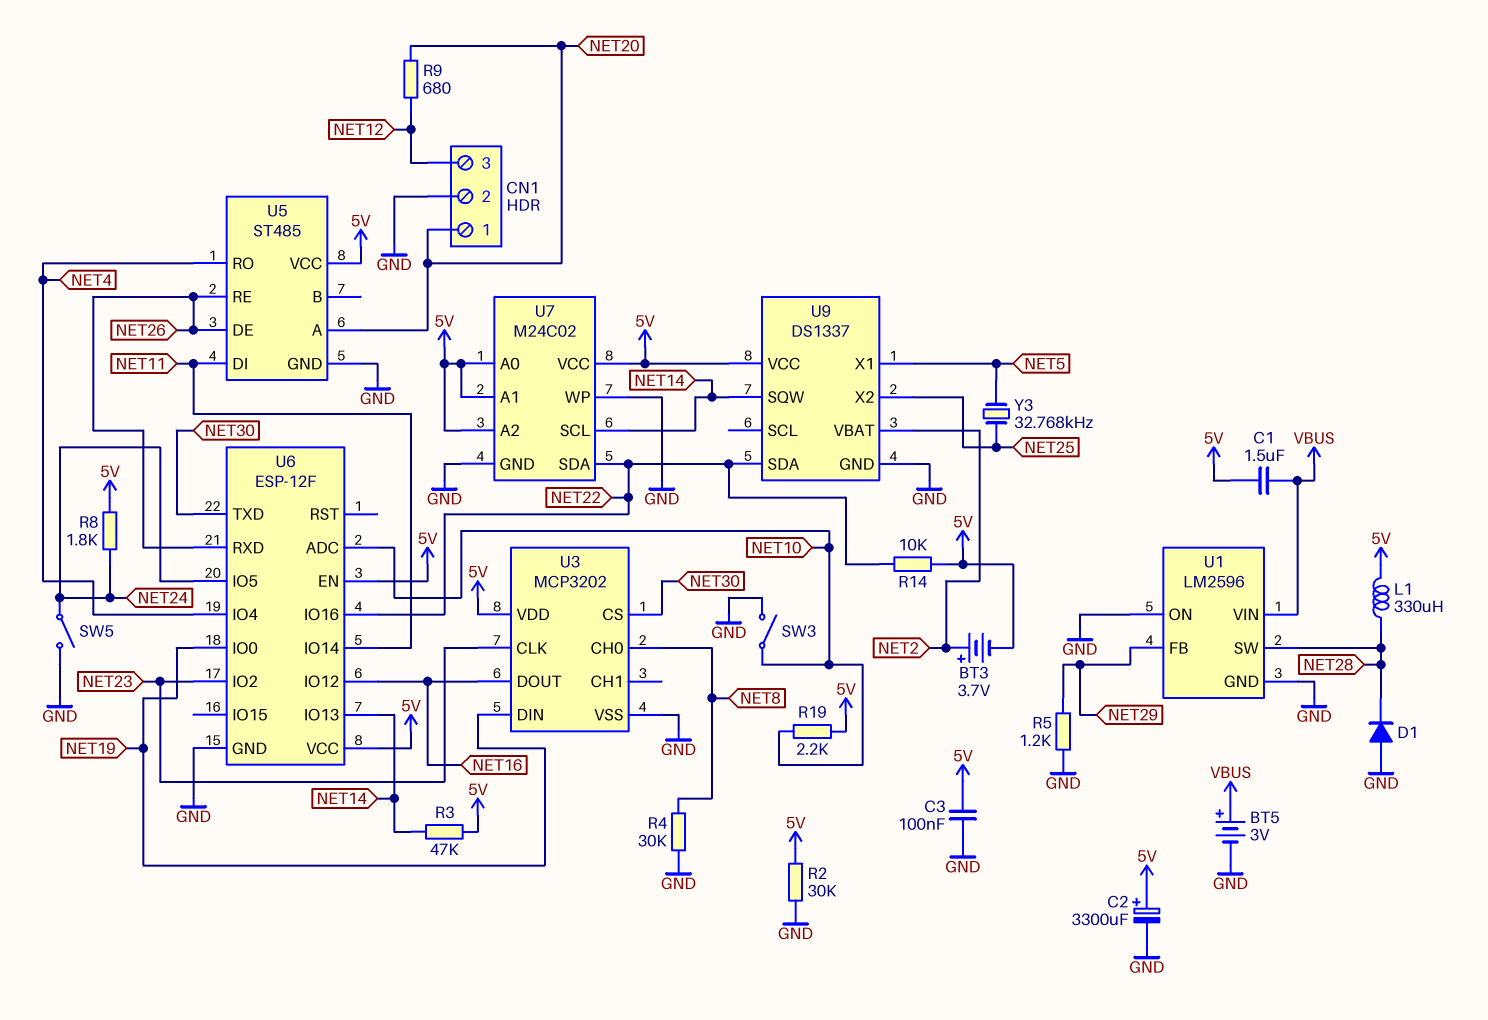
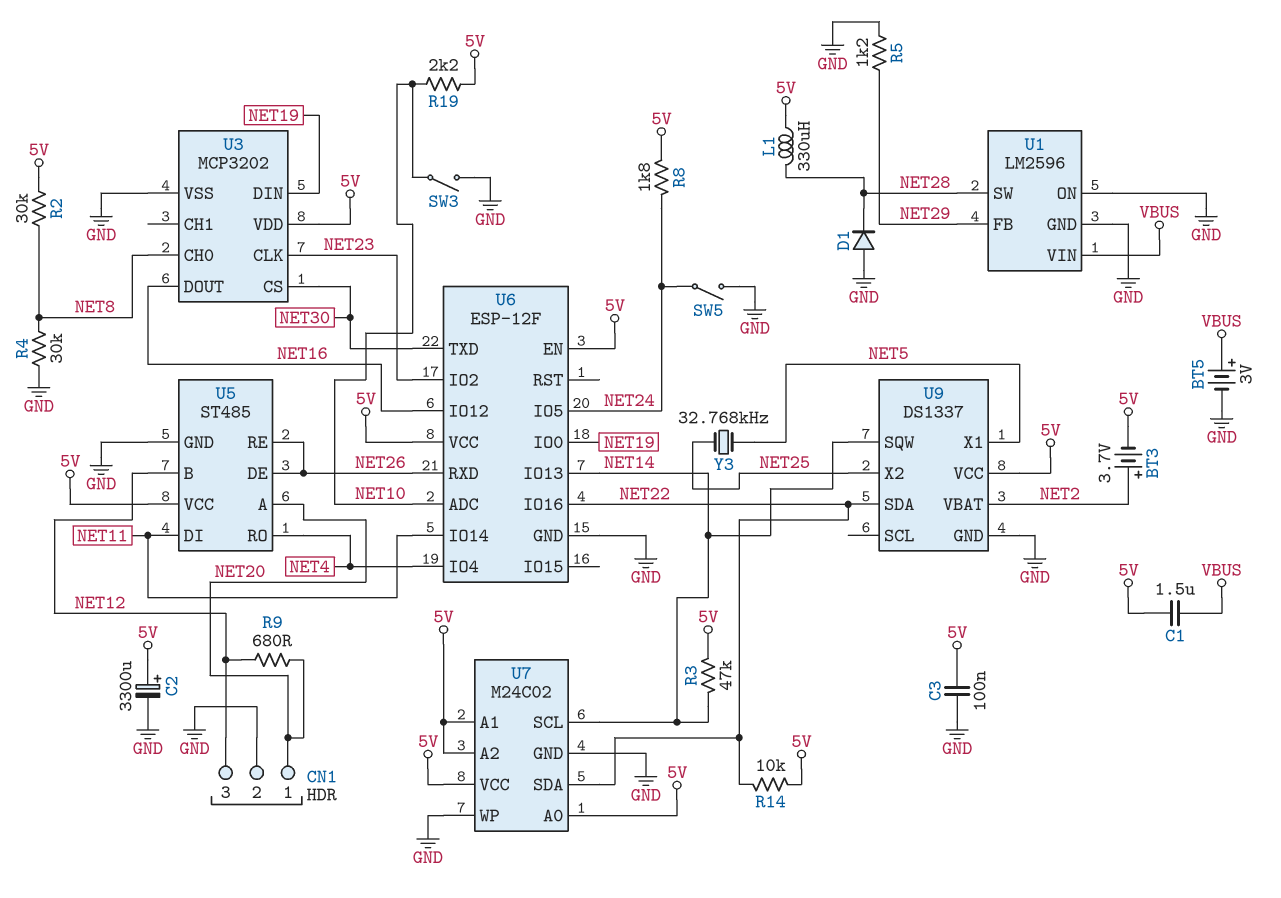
R2: 30k (5V, GND) -> 30k (5V, NET8)
U5 pin B: none -> NET12

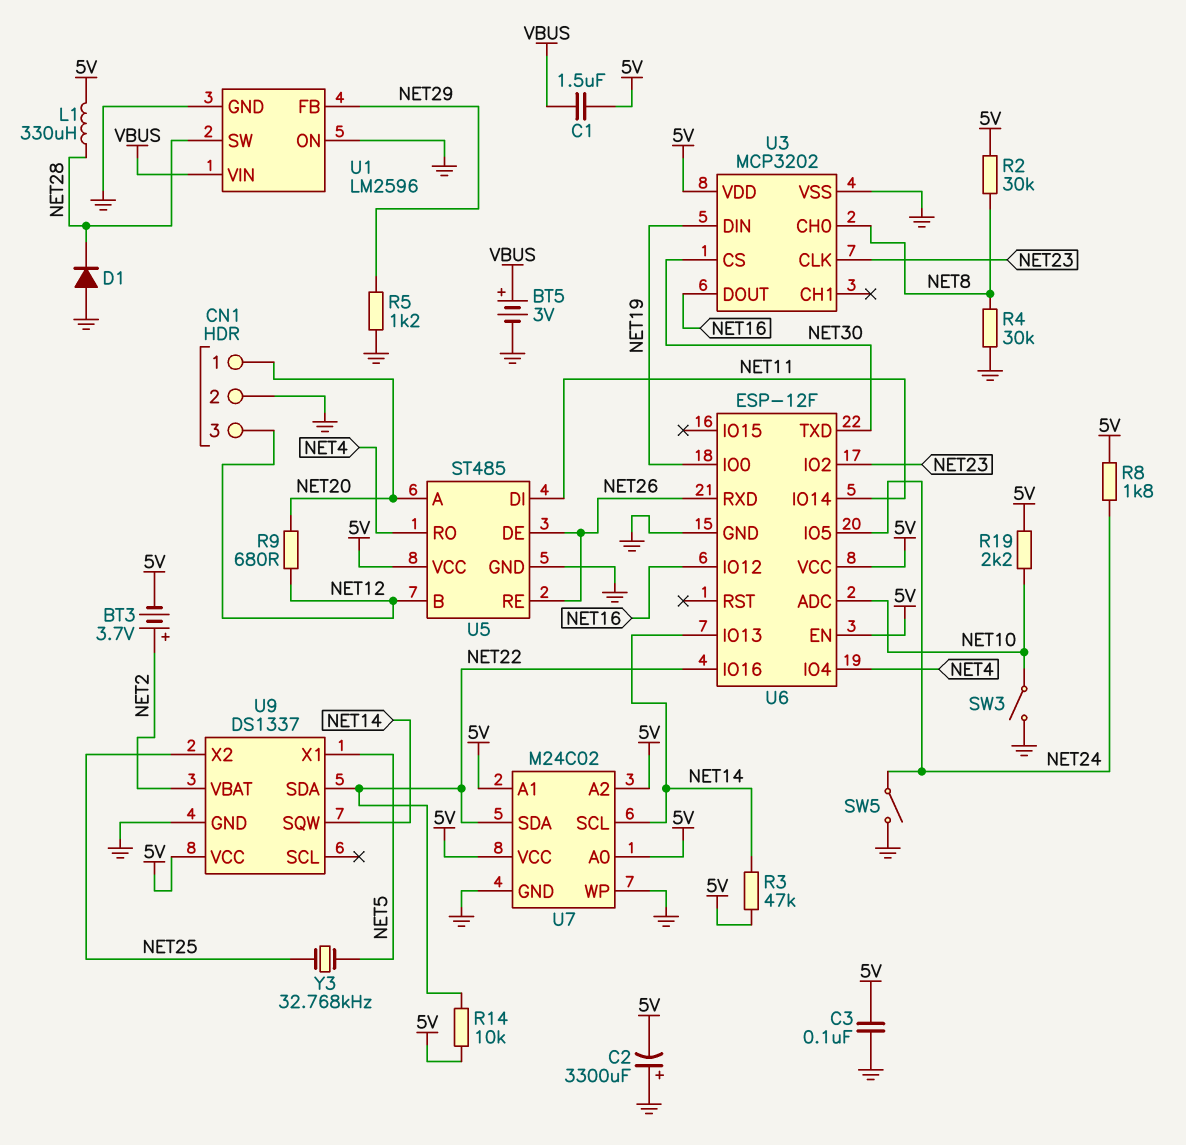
C2: 3300uF (plus 5V, minus GND) -> 3300uF (plus GND, minus 5V)

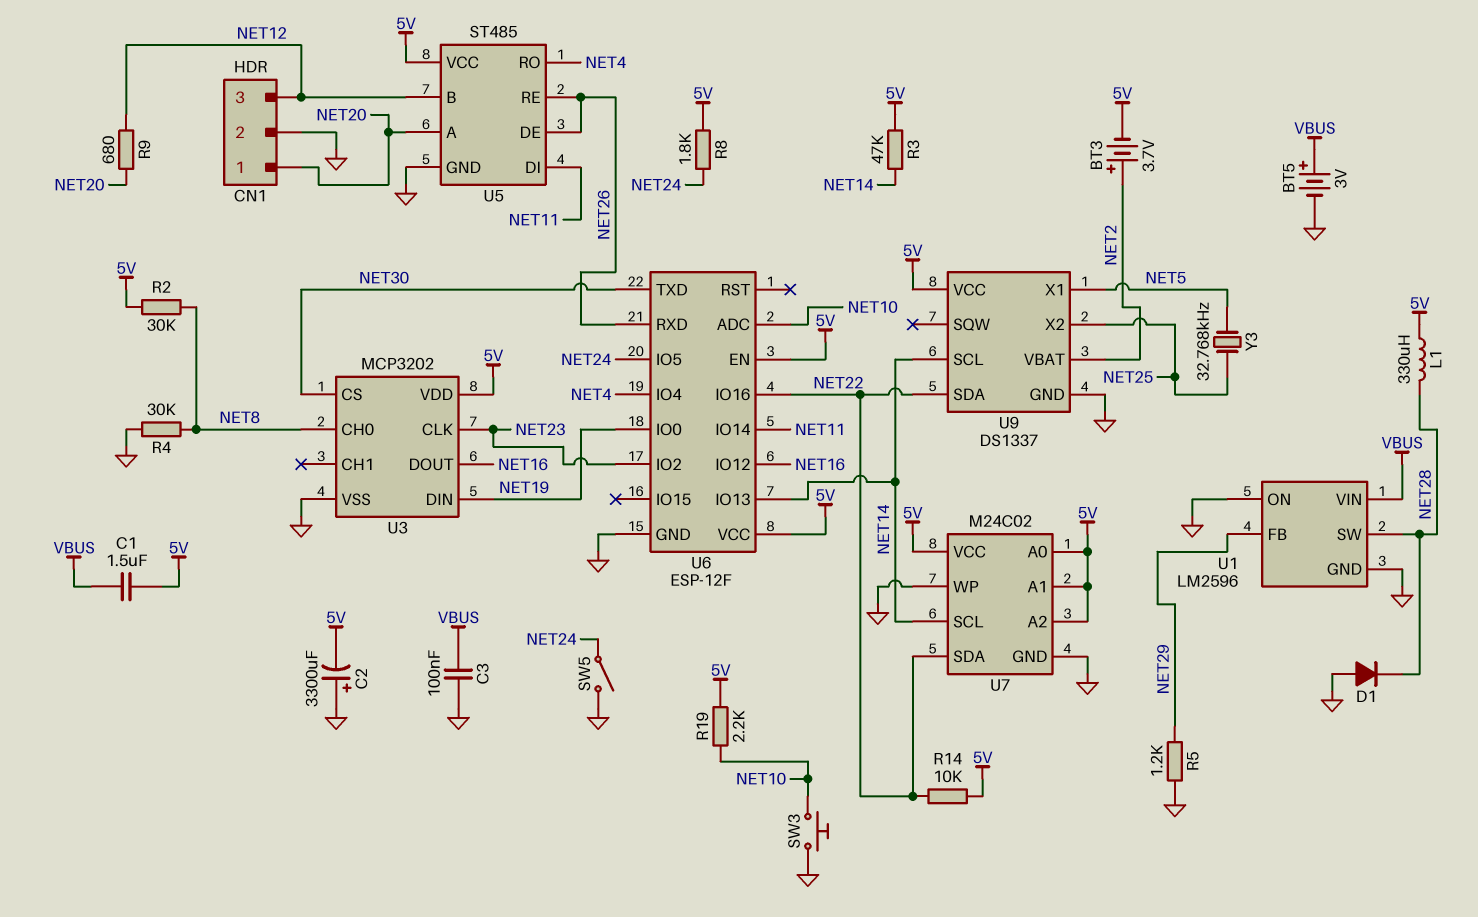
C3: 100nF (5V, GND) -> 100nF (GND, VBUS)
SW3: switch (GND, NET10) -> button (GND, NET10)
U9 pin SCL: none -> NET14
U9 pin SQW: NET14 -> none

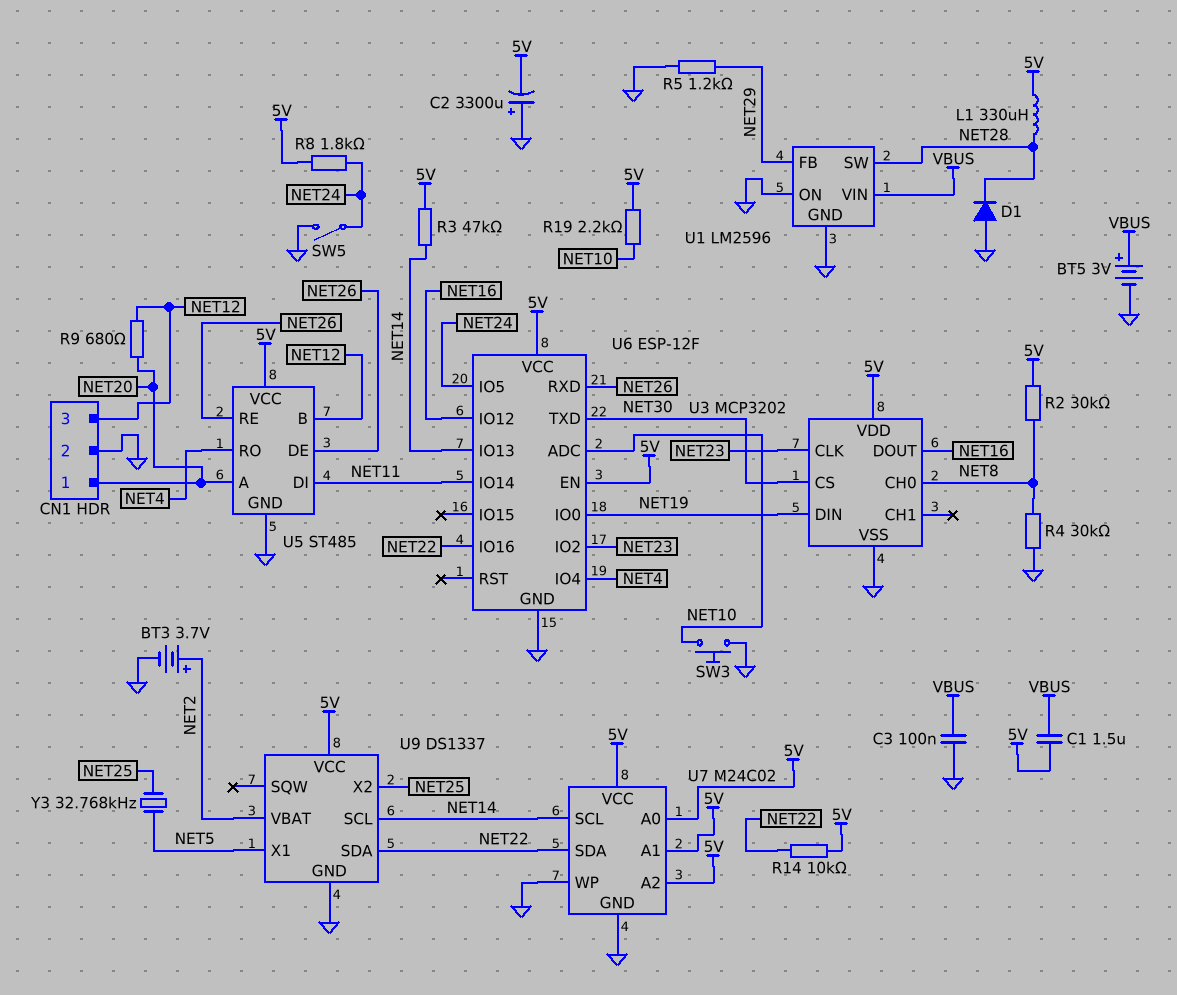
BT3: 3.7V (plus NET2, minus 5V) -> 3.7V (plus NET2, minus GND)

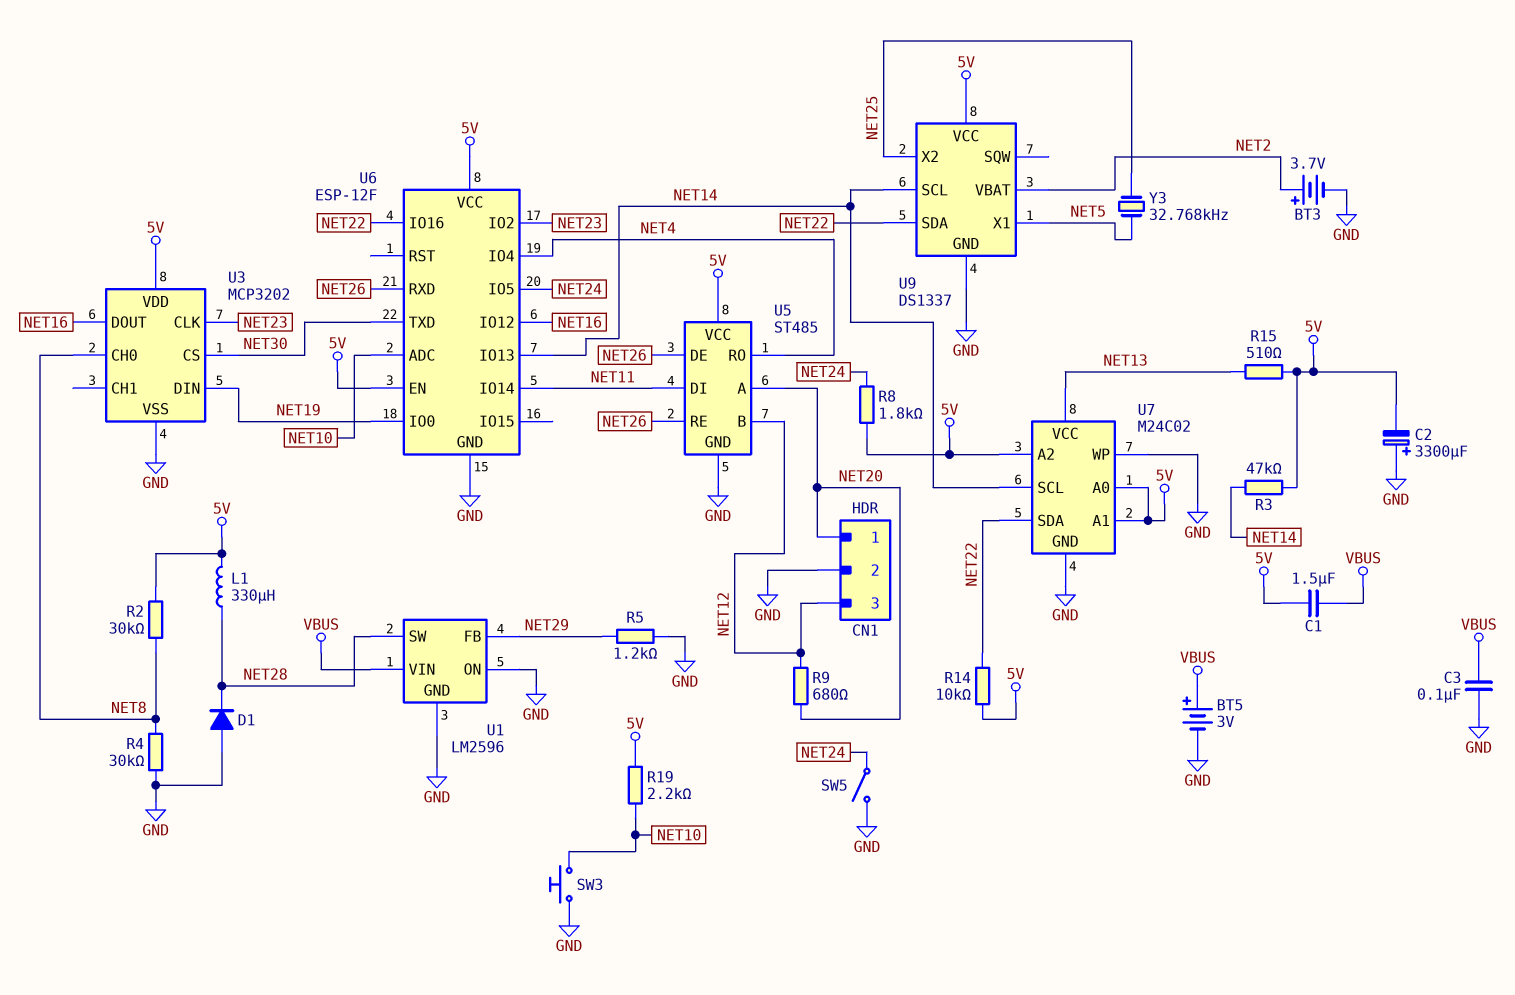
R15: none -> 510 (5V, NET13)
U7 pin VCC: 5V -> NET13

